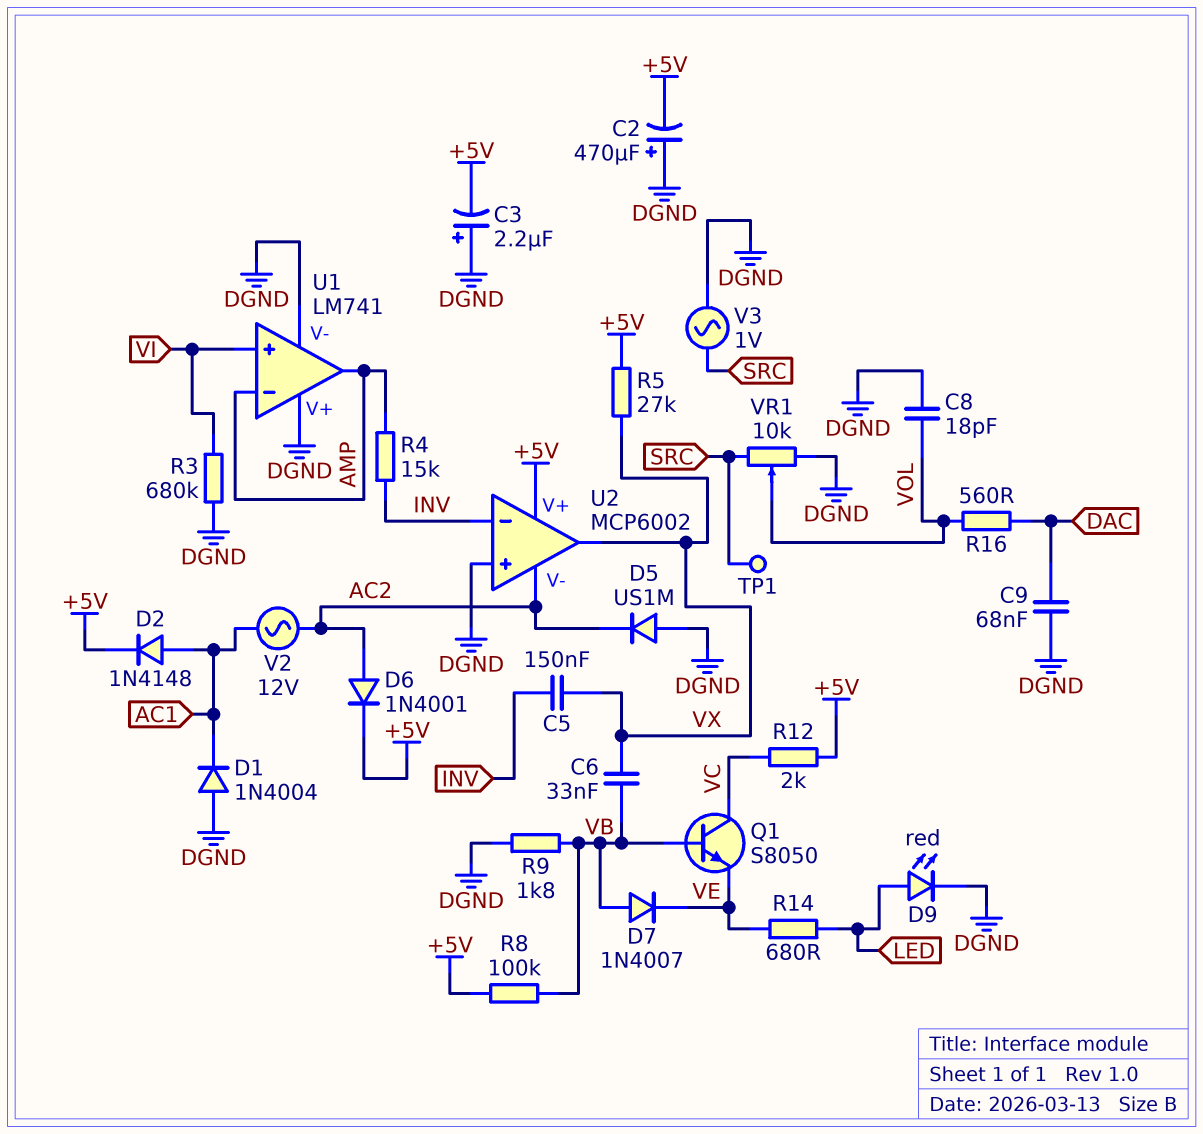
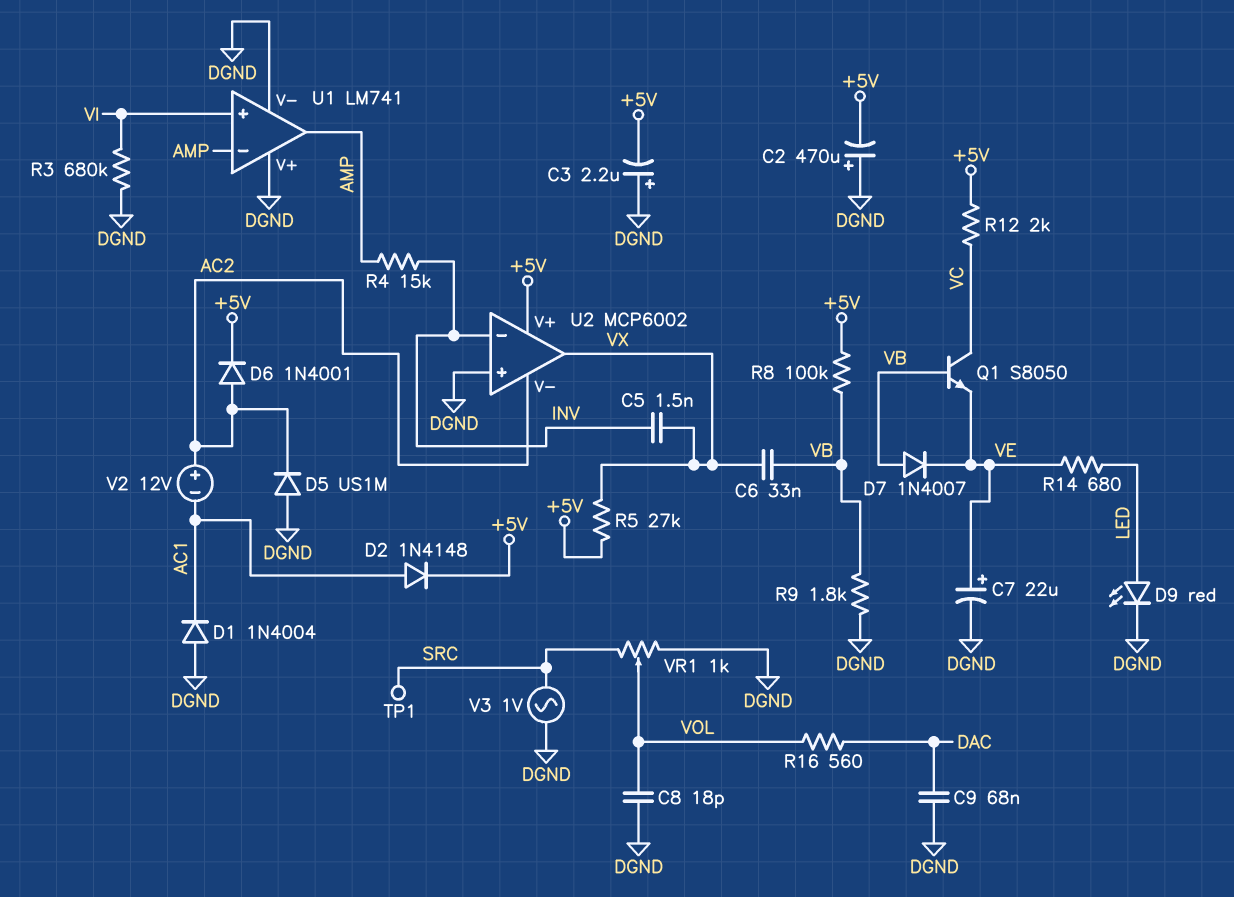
C5: 150nF (INV, VX) -> 1.5nF (INV, VX)
C7: none -> 22uF (plus VE, minus DGND)
V2: AC 12V (AC1, AC2) -> 12V (plus AC2, minus AC1)
VR1: 10k (DGND, SRC, wiper VOL) -> 1k (DGND, SRC, wiper VOL)

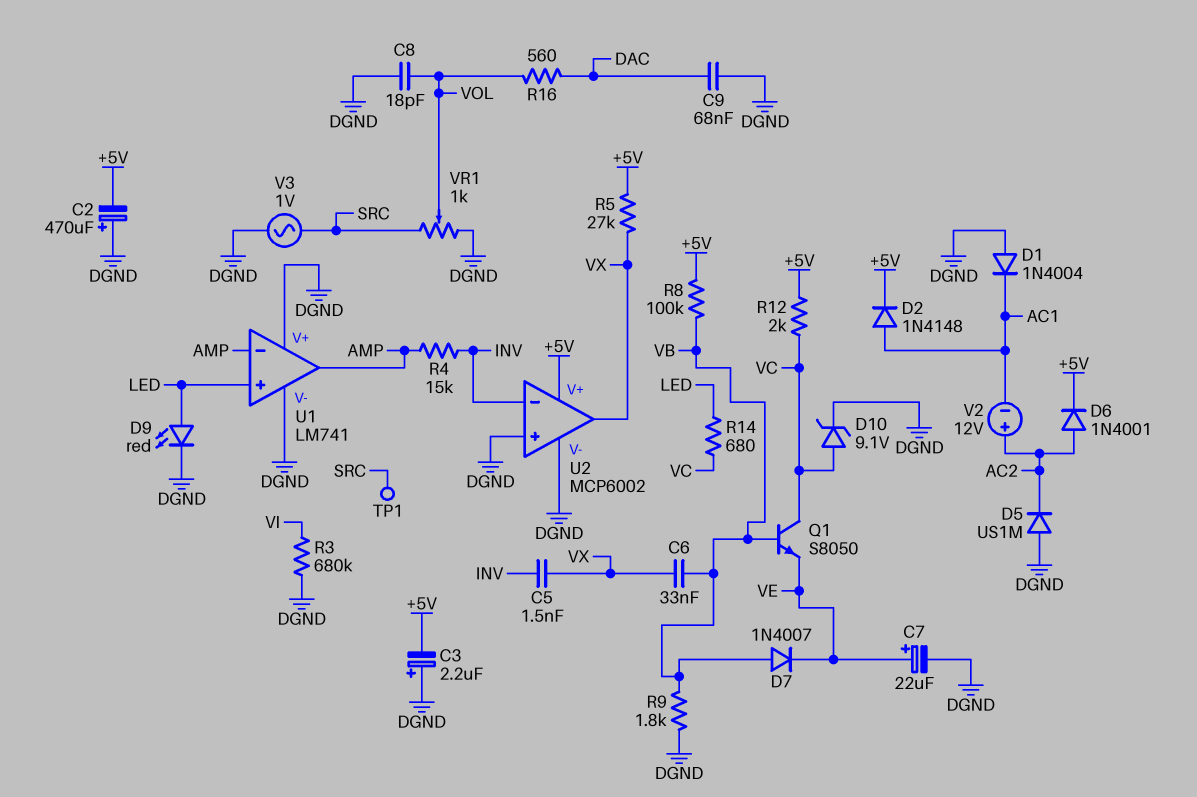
D10: none -> zener 9.1V (A VC, K DGND)
R14: 680 (LED, VE) -> 680 (LED, VC)
U1 pin in+: VI -> LED
U2 pin V-: AC2 -> DGND

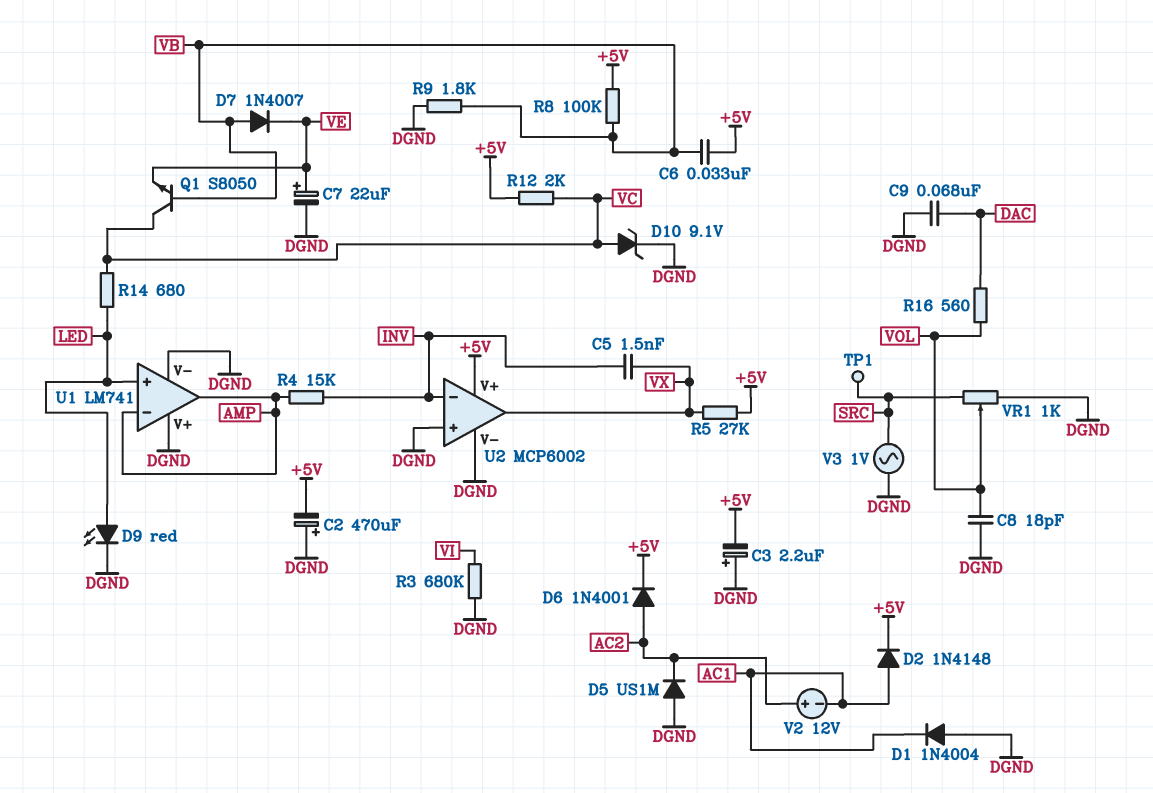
C6: 33nF (VB, VX) -> 33nF (+5V, VB)

